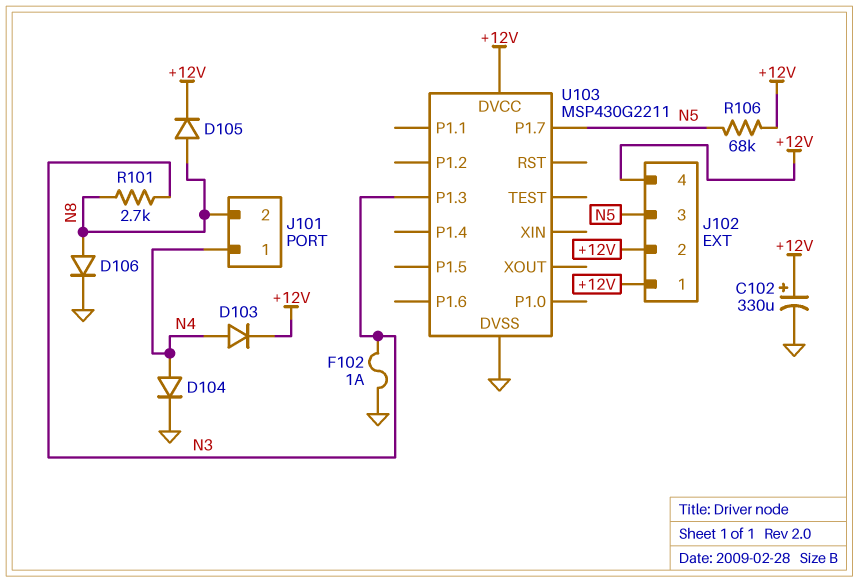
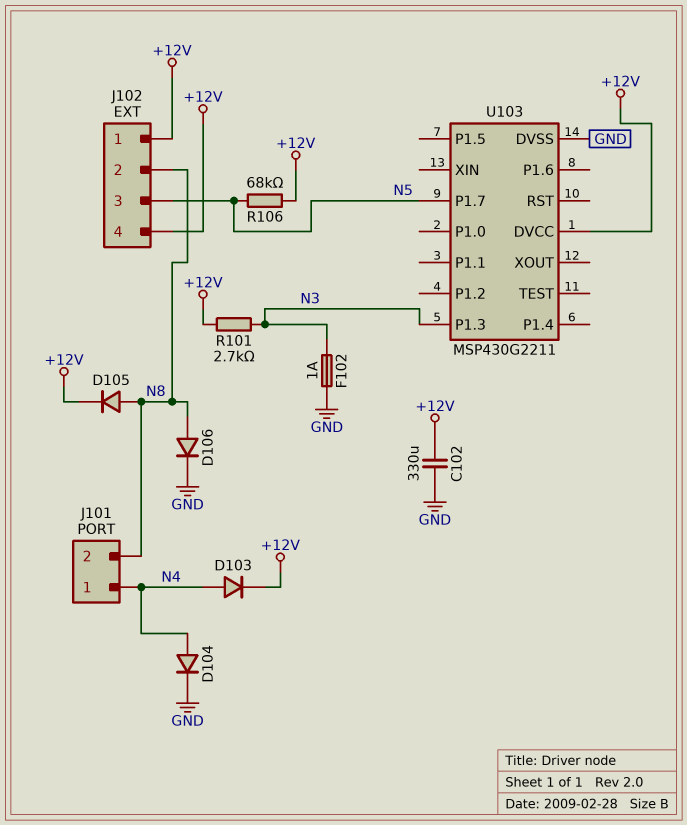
C102: 330uF (plus +12V, minus GND) -> 330uF (+12V, GND)
J102 pin 2: +12V -> N8
R101: 2.7k (N3, N8) -> 2.7k (+12V, N3)

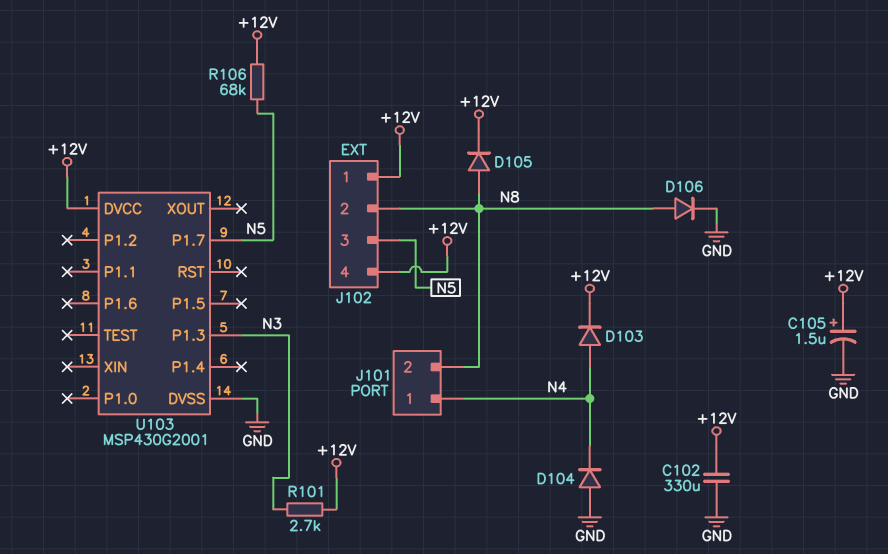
C105: none -> 1.5uF (plus +12V, minus GND)
D104: diode (A N4, K GND) -> diode (A GND, K N4)
F102: 1A (GND, N3) -> none
U103: MSP430G2211 -> MSP430G2001

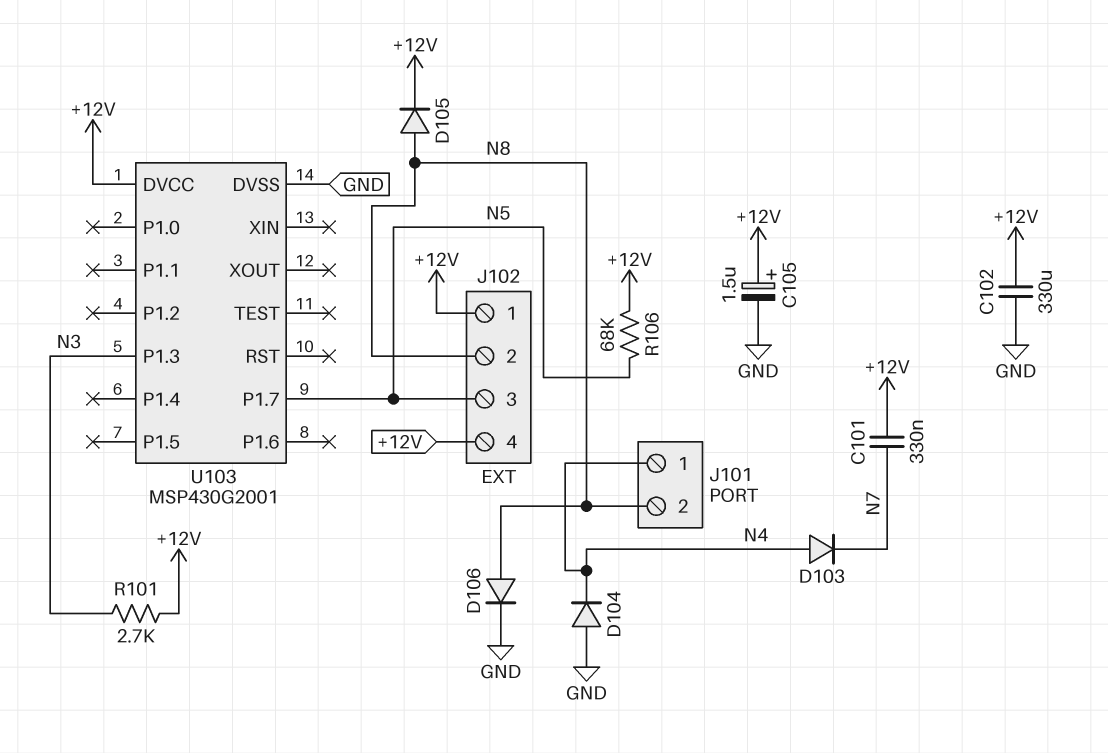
C101: none -> 330nF (+12V, N7)
D103: diode (A N4, K +12V) -> diode (A N4, K N7)

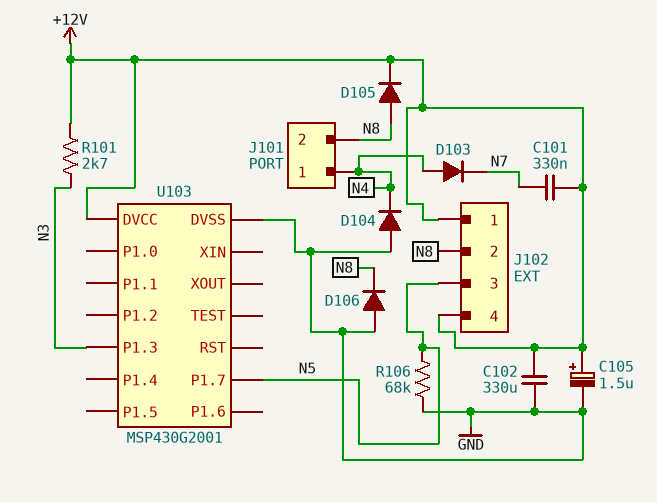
D106: diode (A N8, K GND) -> diode (A GND, K N8)
R106: 68k (+12V, N5) -> 68k (GND, N5)

